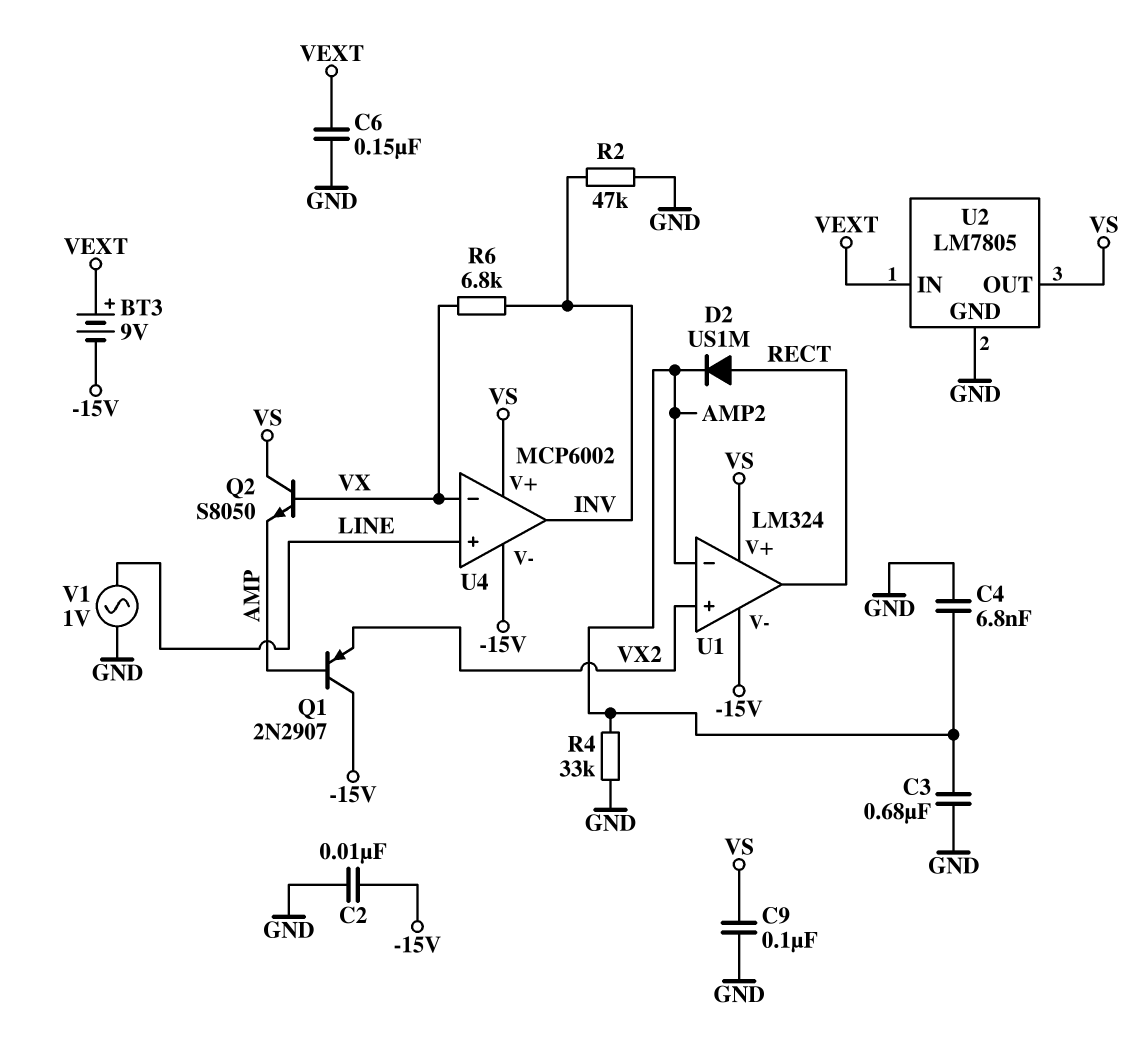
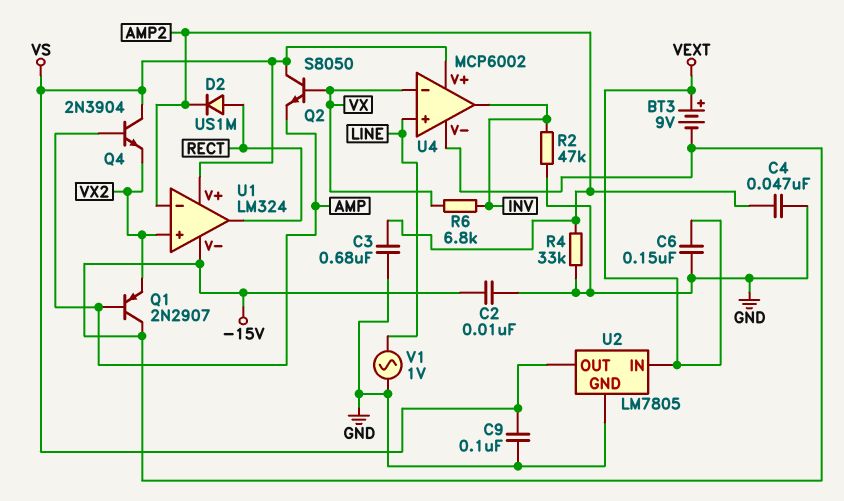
C4: 6.8nF (AMP2, GND) -> 47nF (AMP2, GND)
Q4: none -> NPN 2N3904 (B AMP, C VS, E VX2)

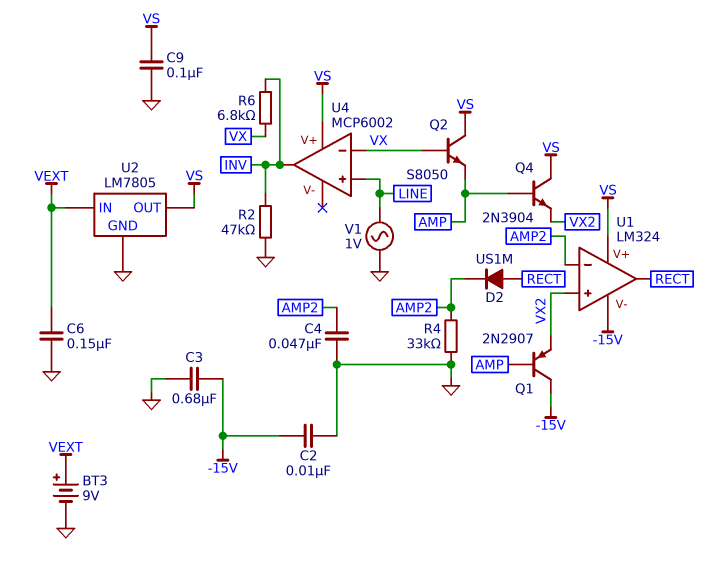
BT3: 9V (plus VEXT, minus -15V) -> 9V (plus VEXT, minus GND)
C3: 680nF (AMP2, GND) -> 680nF (-15V, GND)
U4 pin V-: -15V -> none

